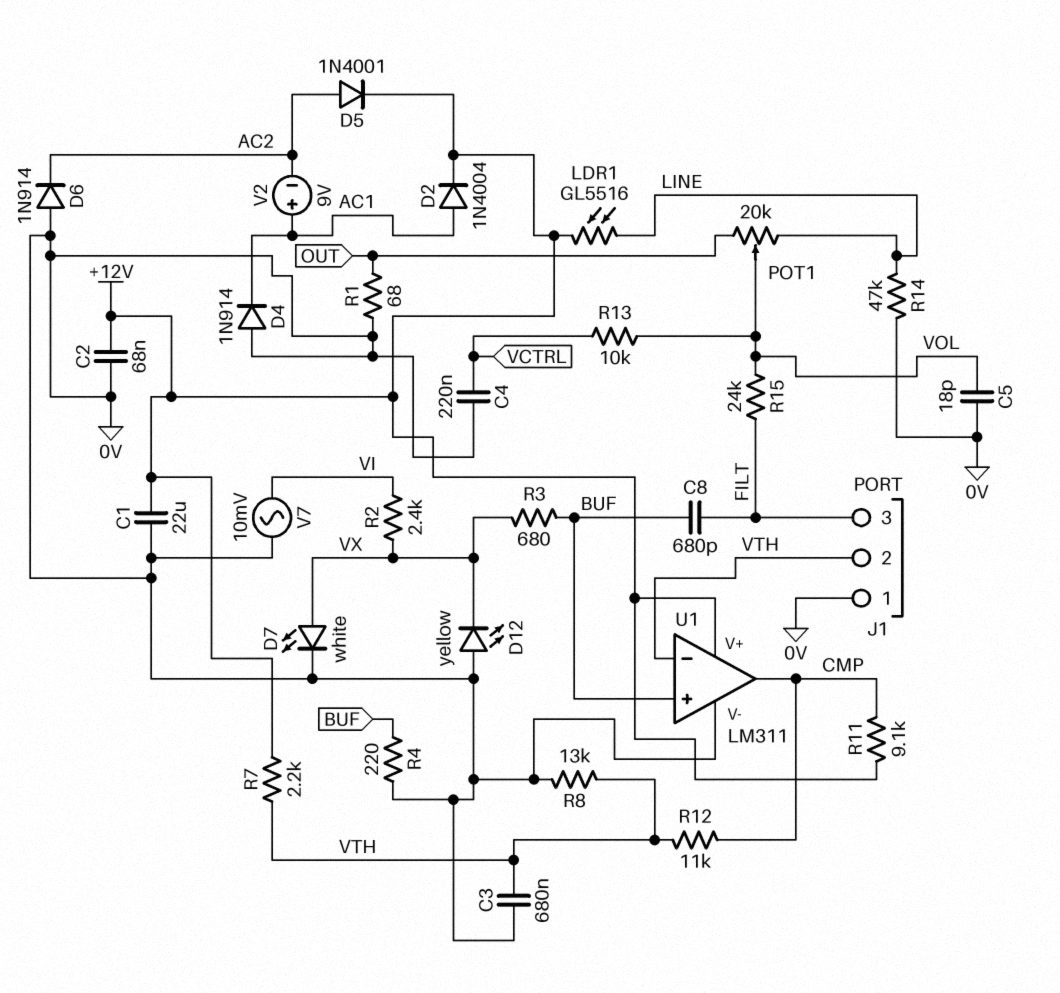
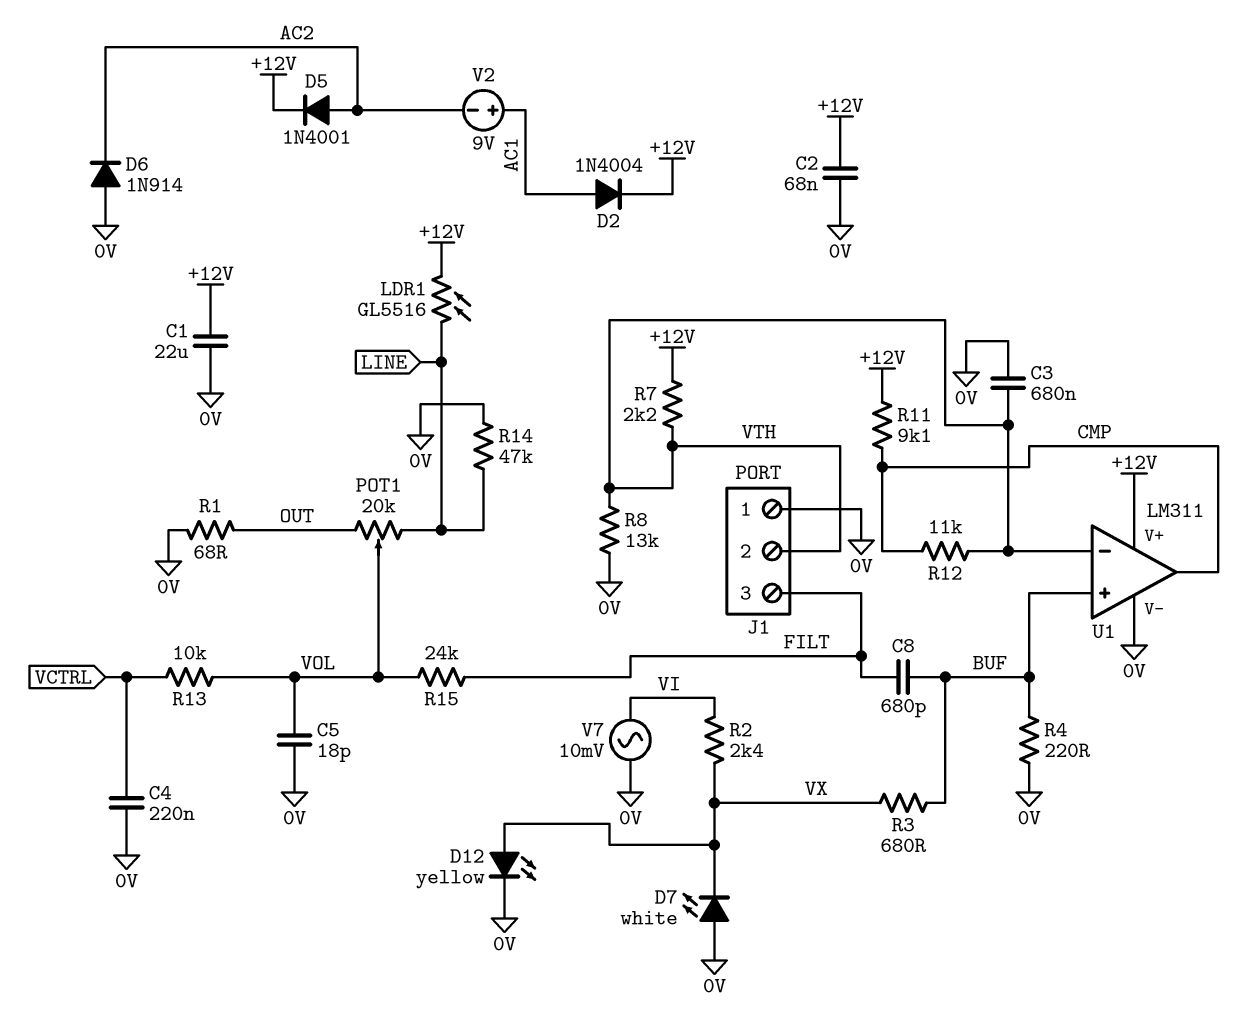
D4: diode 1N914 (A 0V, K AC1) -> none
D7: LED white (A VX, K 0V) -> LED white (A 0V, K VX)
D12: LED yellow (A 0V, K VX) -> LED yellow (A VX, K 0V)

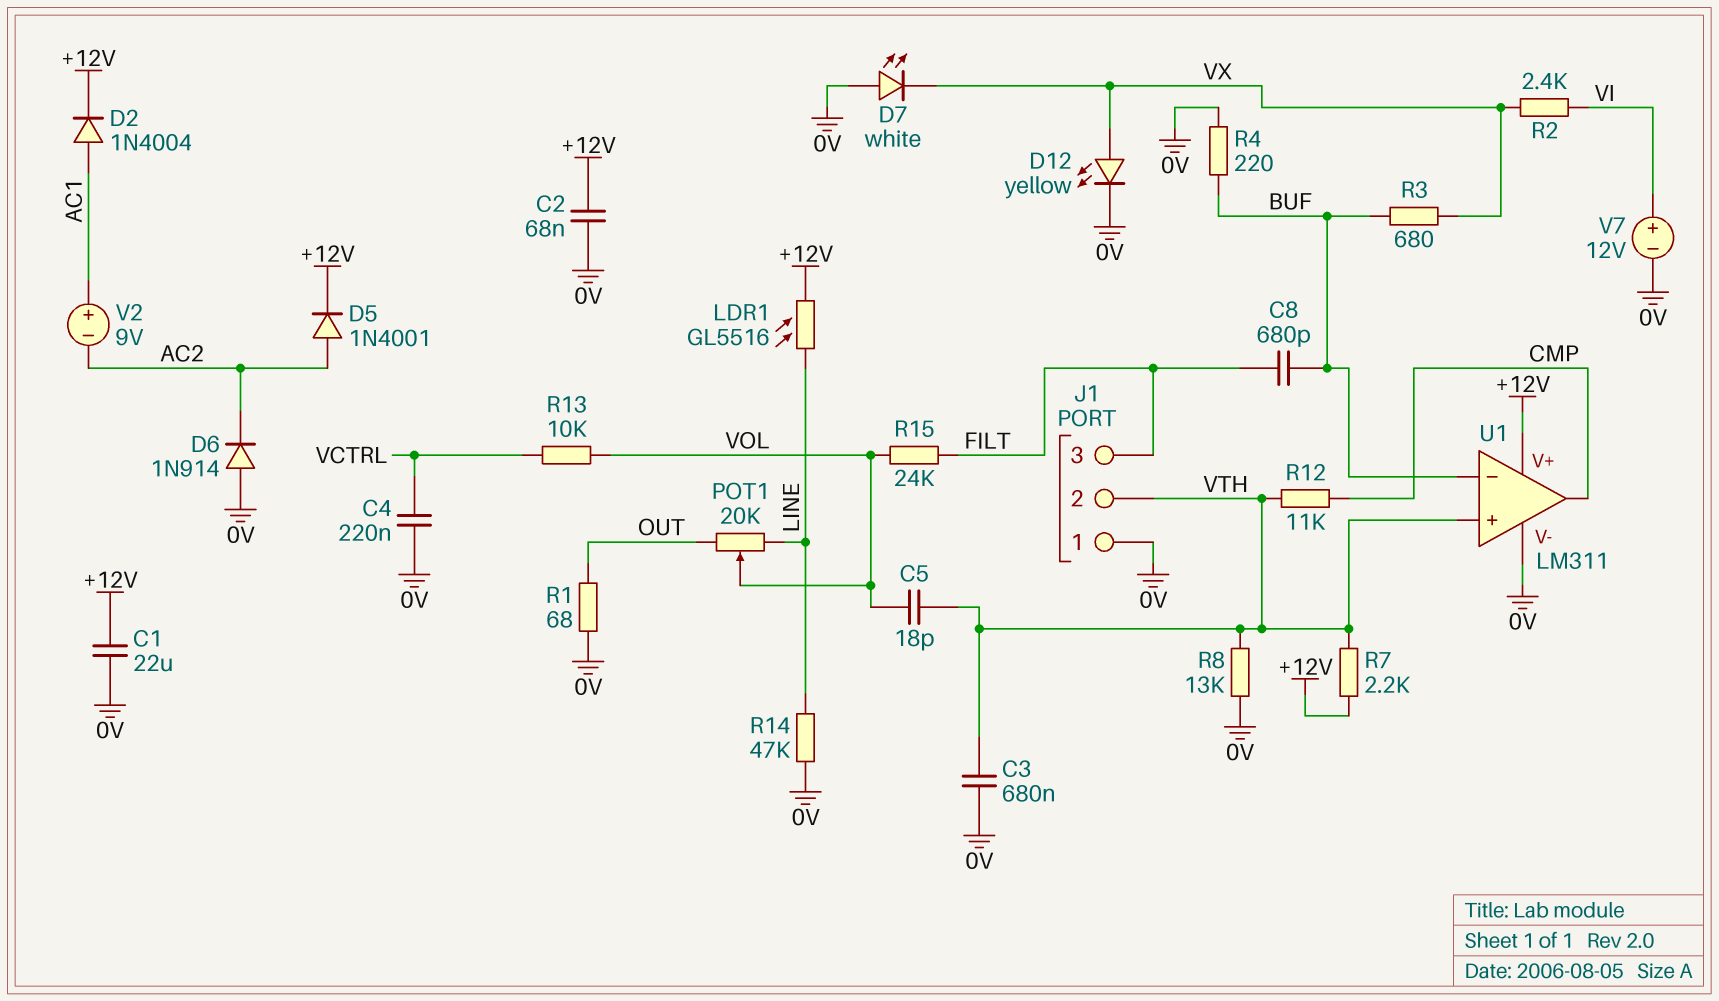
C5: 18pF (0V, VOL) -> 18pF (VOL, VTH)
R11: 9.1k (+12V, CMP) -> none
U1 pin in+: BUF -> VTH
U1 pin in-: VTH -> BUF
V7: AC 10mV (0V, VI) -> 12V (plus VI, minus 0V)

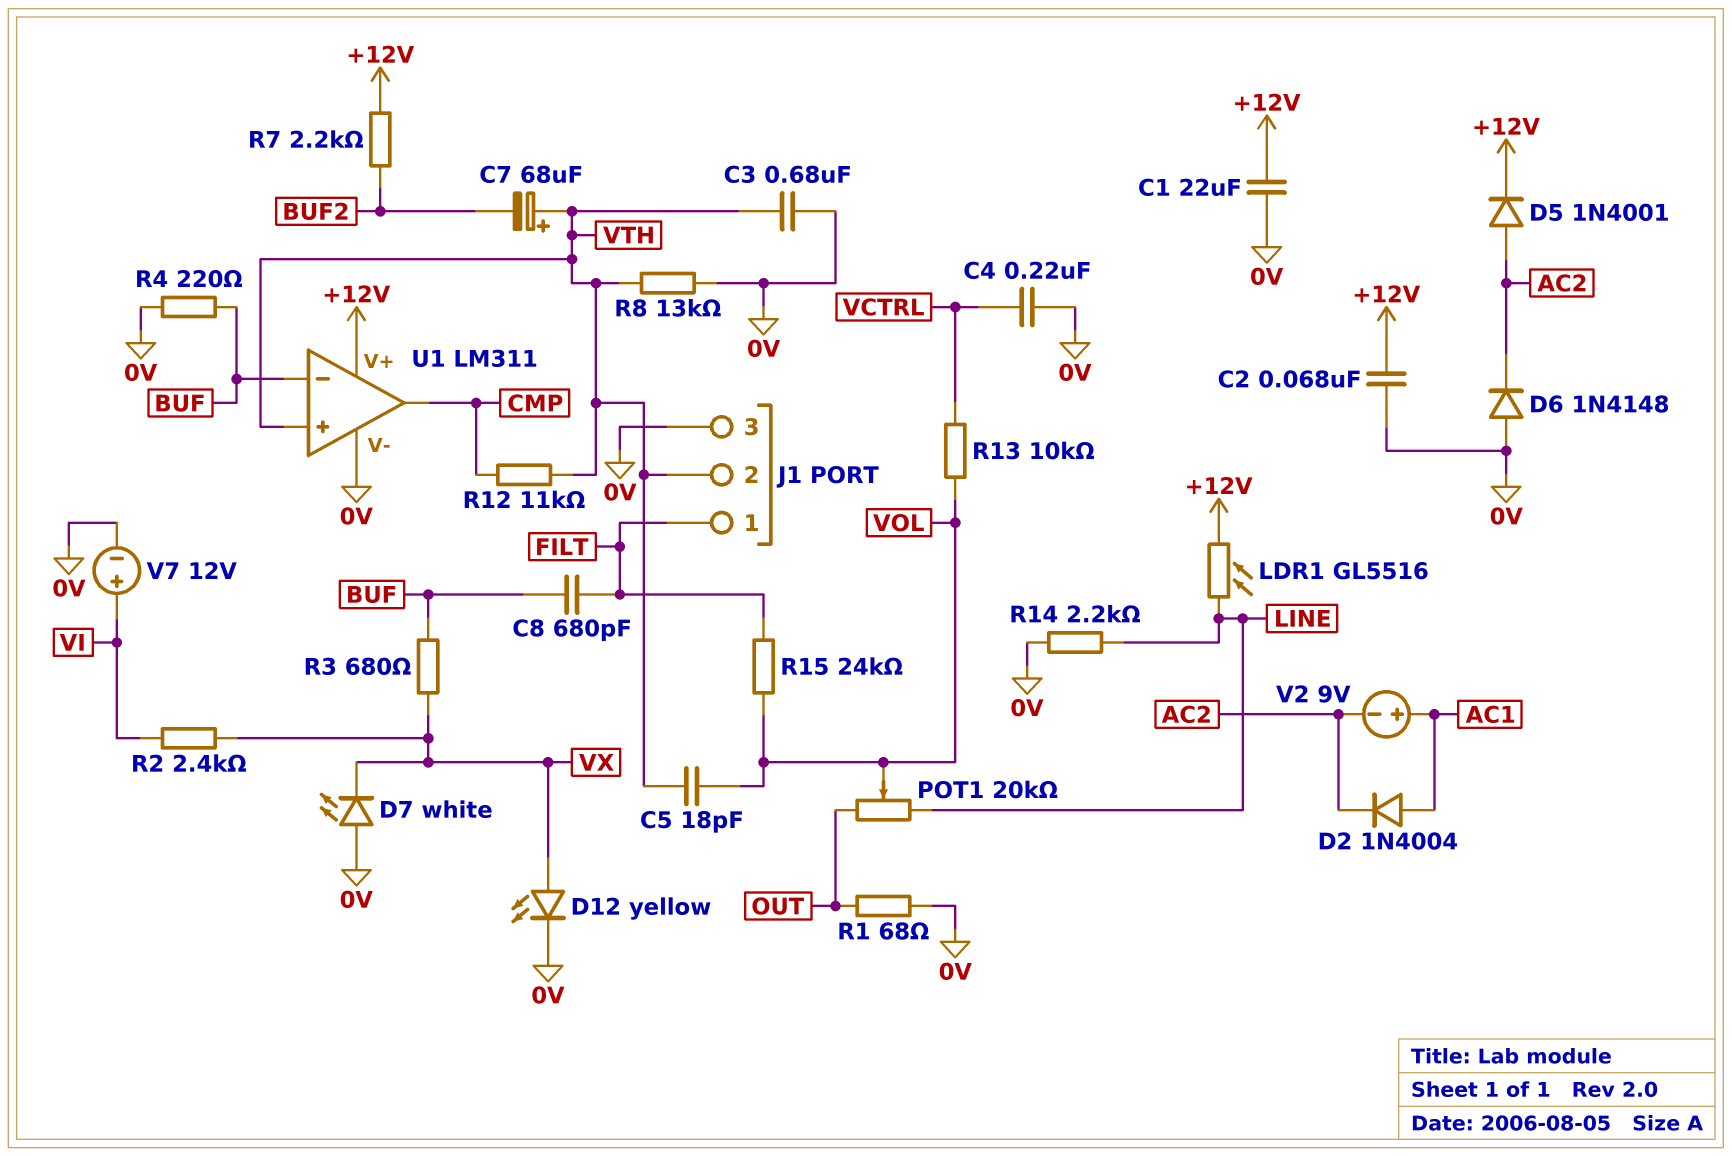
C7: none -> 68uF (plus VTH, minus BUF2)
D2: diode 1N4004 (A AC1, K +12V) -> diode 1N4004 (A AC1, K AC2)
D6: diode 1N914 (A 0V, K AC2) -> diode 1N4148 (A 0V, K AC2)
J1 pin 1: 0V -> FILT
J1 pin 3: FILT -> 0V
R7: 2.2k (+12V, VTH) -> 2.2k (+12V, BUF2)
R14: 47k (0V, LINE) -> 2.2k (0V, LINE)

